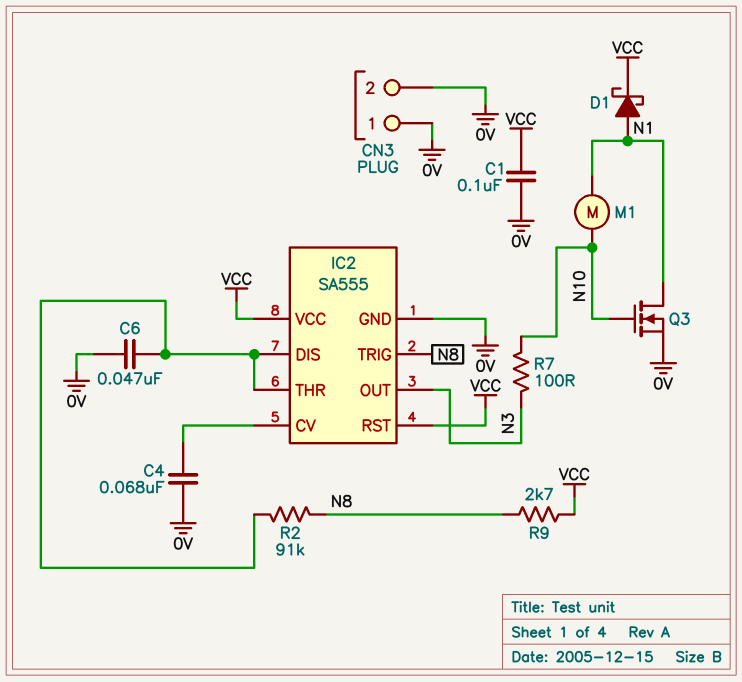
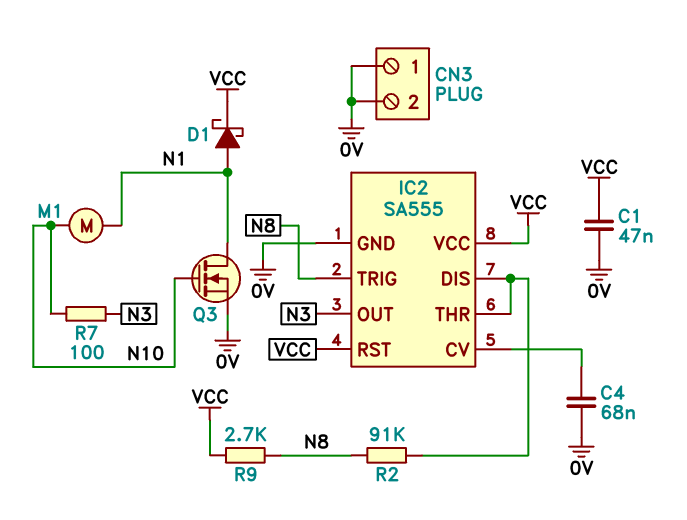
C1: 100nF (0V, VCC) -> 47nF (0V, VCC)
C6: 47nF (0V, IC2/DIS) -> none

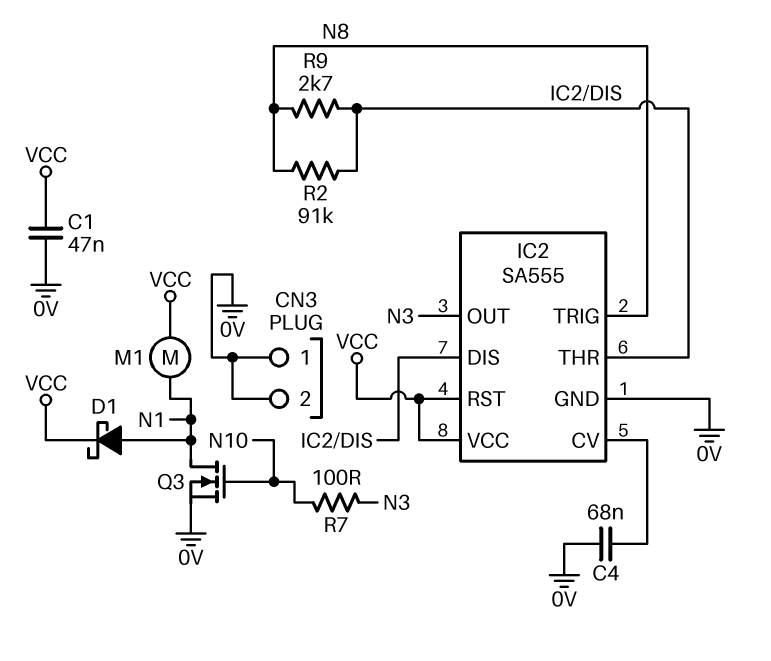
M1: motor (N1, N10) -> motor (N1, VCC)
R9: 2.7k (N8, VCC) -> 2.7k (IC2/DIS, N8)

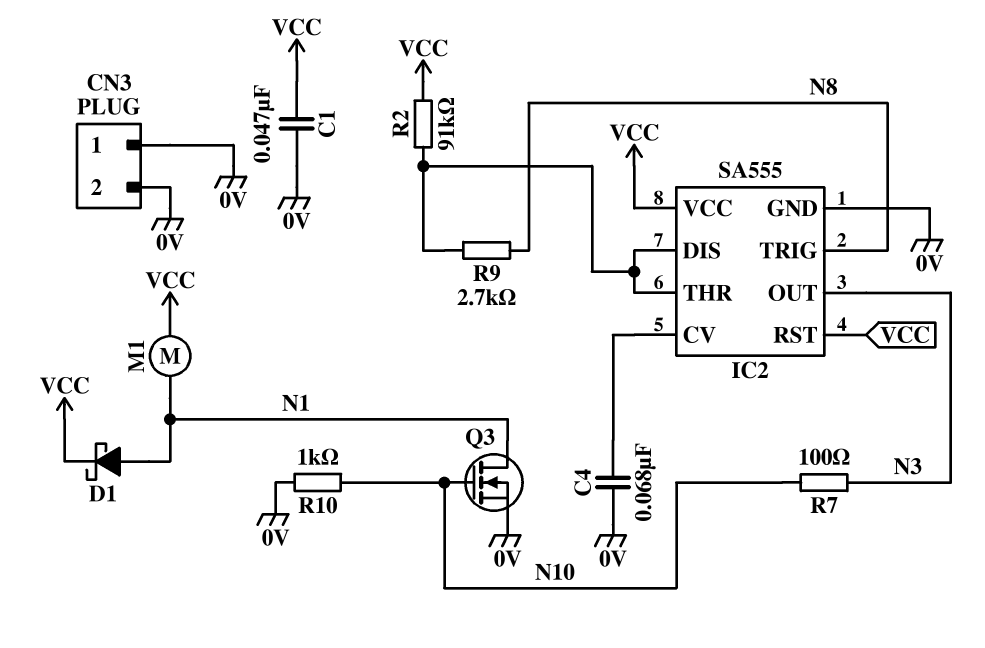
R2: 91k (IC2/DIS, N8) -> 91k (IC2/DIS, VCC)
R10: none -> 1k (0V, N10)

